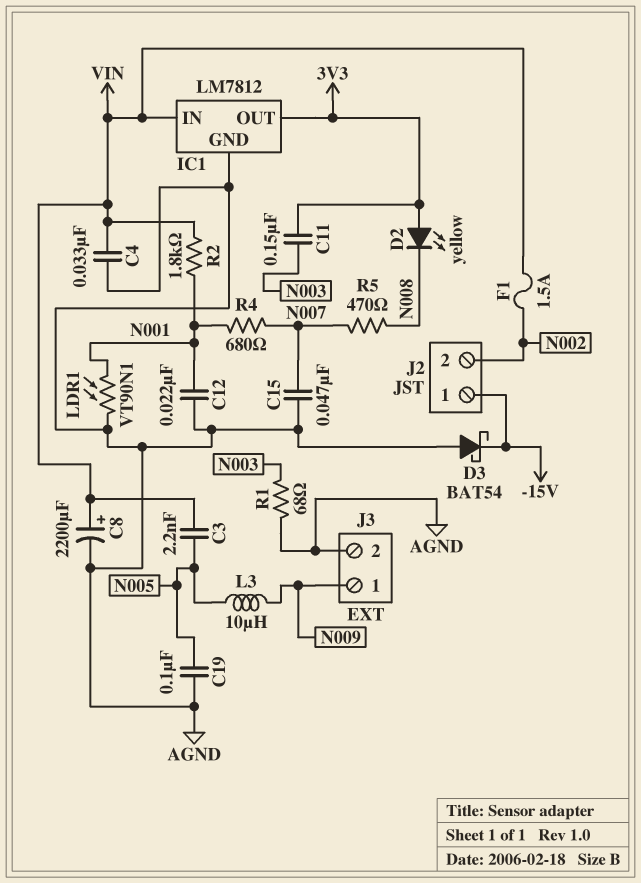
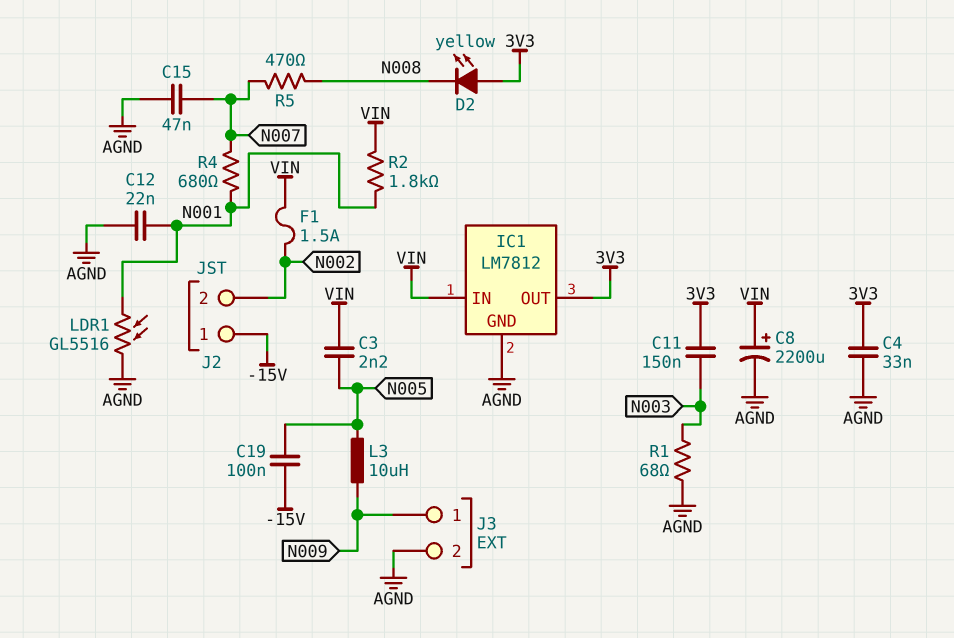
C4: 33nF (AGND, VIN) -> 33nF (3V3, AGND)
C19: 100nF (AGND, N005) -> 100nF (-15V, N005)
D3: schottky BAT54 (A AGND, K -15V) -> none
LDR1: VT90N1 (AGND, N001) -> GL5516 (AGND, N001)

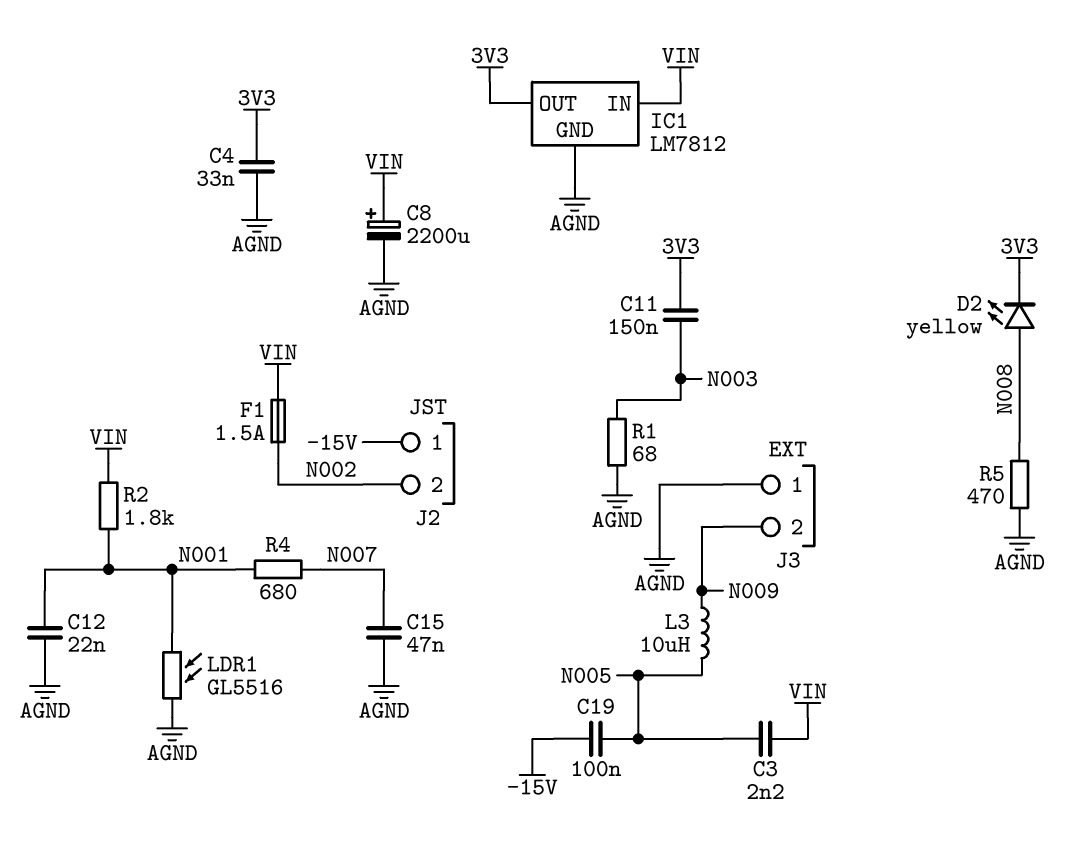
D2: LED yellow (A 3V3, K N008) -> LED yellow (A N008, K 3V3)
J3 pin 1: N009 -> AGND
J3 pin 2: AGND -> N009
R5: 470 (N007, N008) -> 470 (AGND, N008)

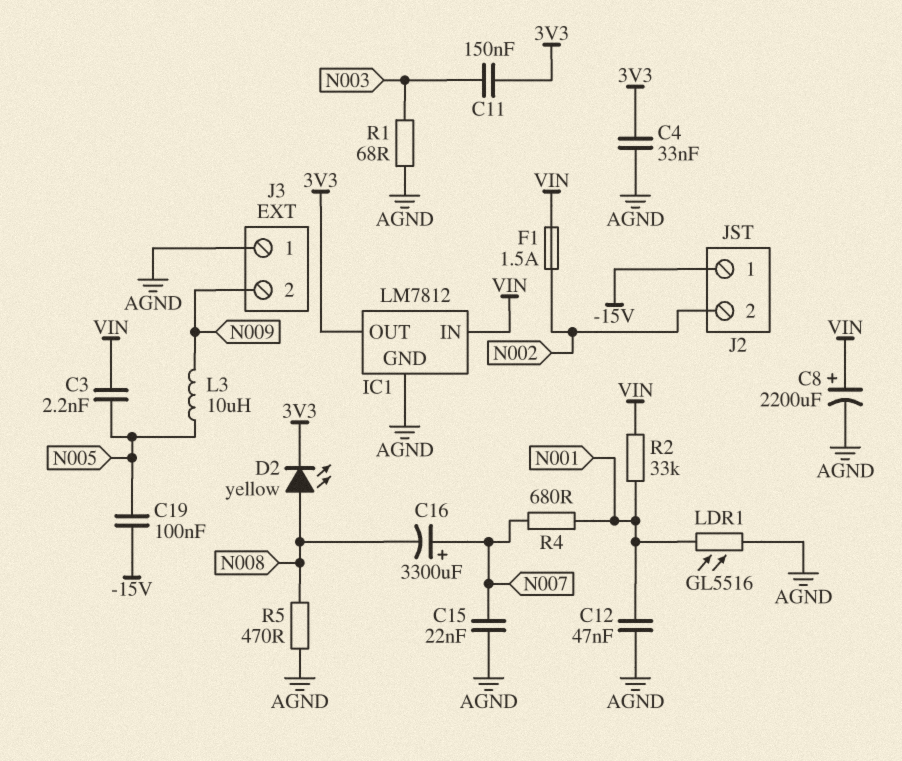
C12: 22nF (AGND, N001) -> 47nF (AGND, N001)
C15: 47nF (AGND, N007) -> 22nF (AGND, N007)
C16: none -> 3300uF (plus N007, minus N008)
R2: 1.8k (N001, VIN) -> 33k (N001, VIN)

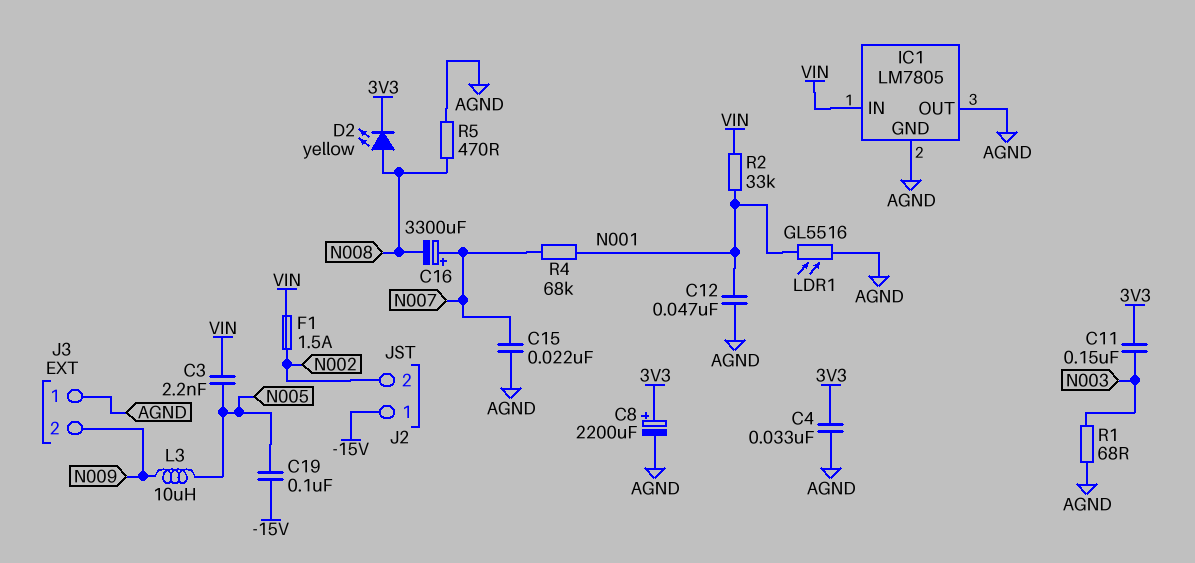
C8: 2200uF (plus VIN, minus AGND) -> 2200uF (plus 3V3, minus AGND)
IC1: LM7812 -> LM7805
IC1 pin OUT: 3V3 -> AGND
R4: 680 (N001, N007) -> 68k (N001, N007)

